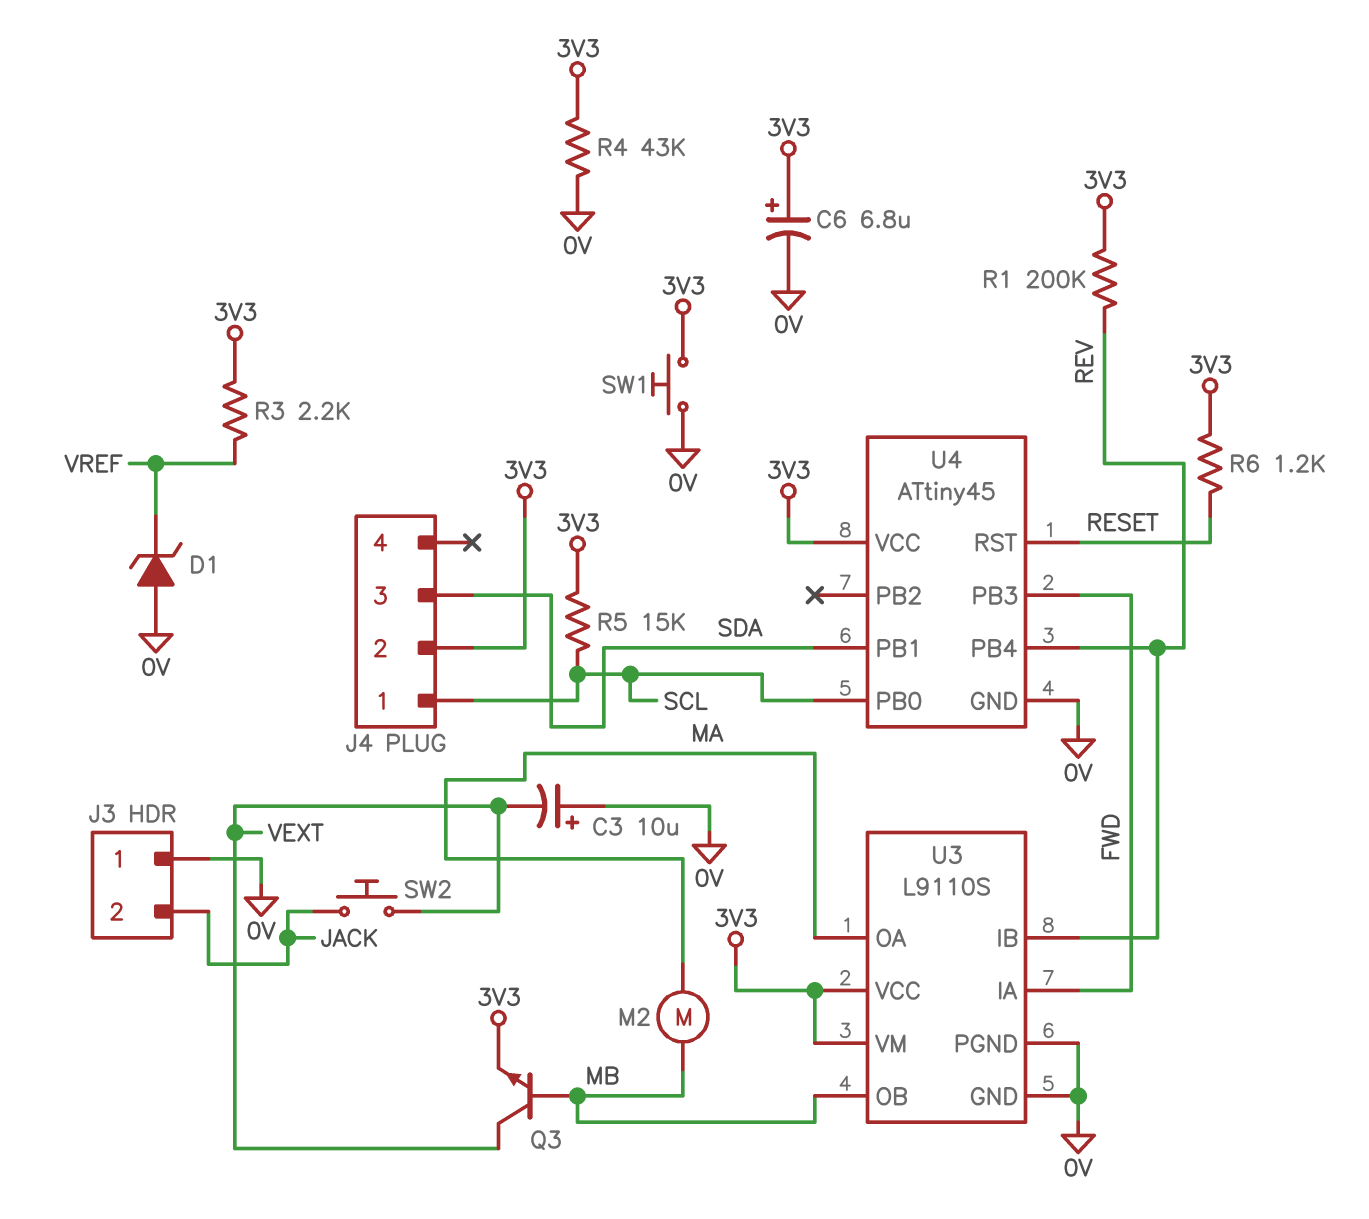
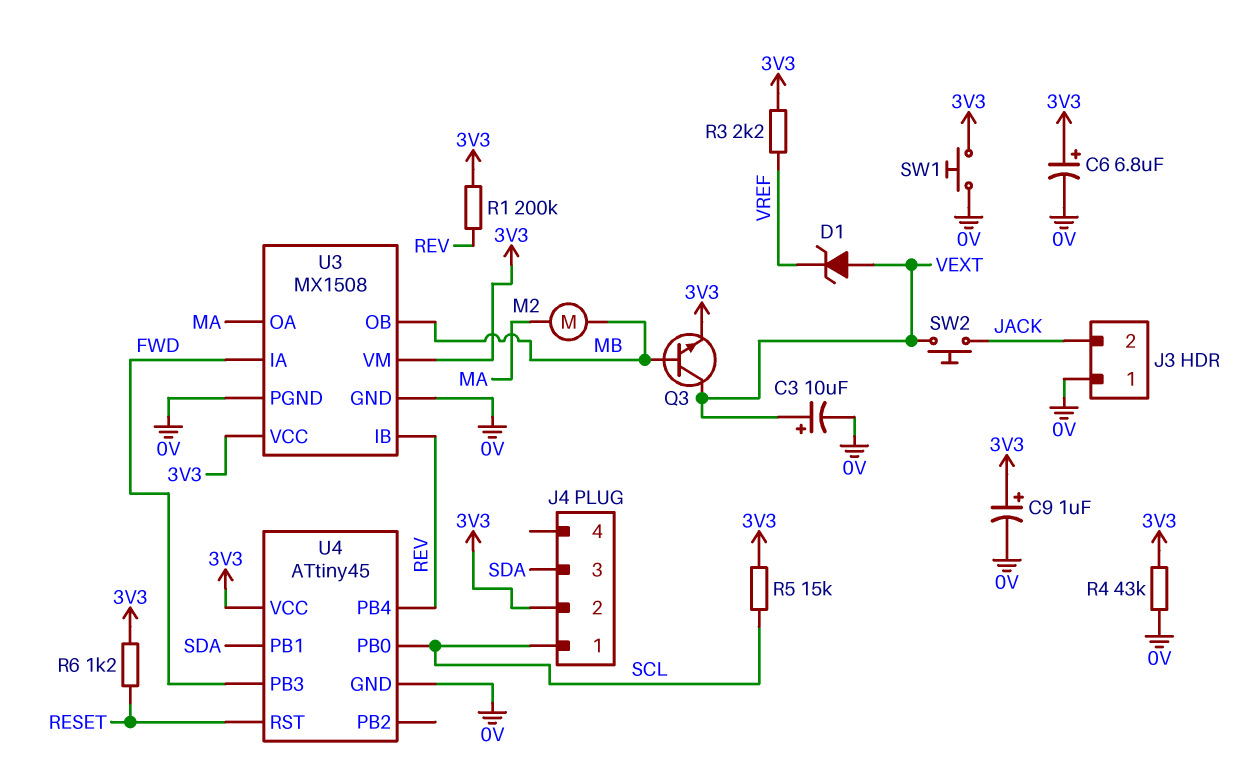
C3: 10uF (plus 0V, minus VEXT) -> 10uF (plus VEXT, minus 0V)
C9: none -> 1uF (plus 3V3, minus 0V)
D1: zener (A 0V, K VREF) -> zener (A VEXT, K VREF)
U3: L9110S -> MX1508

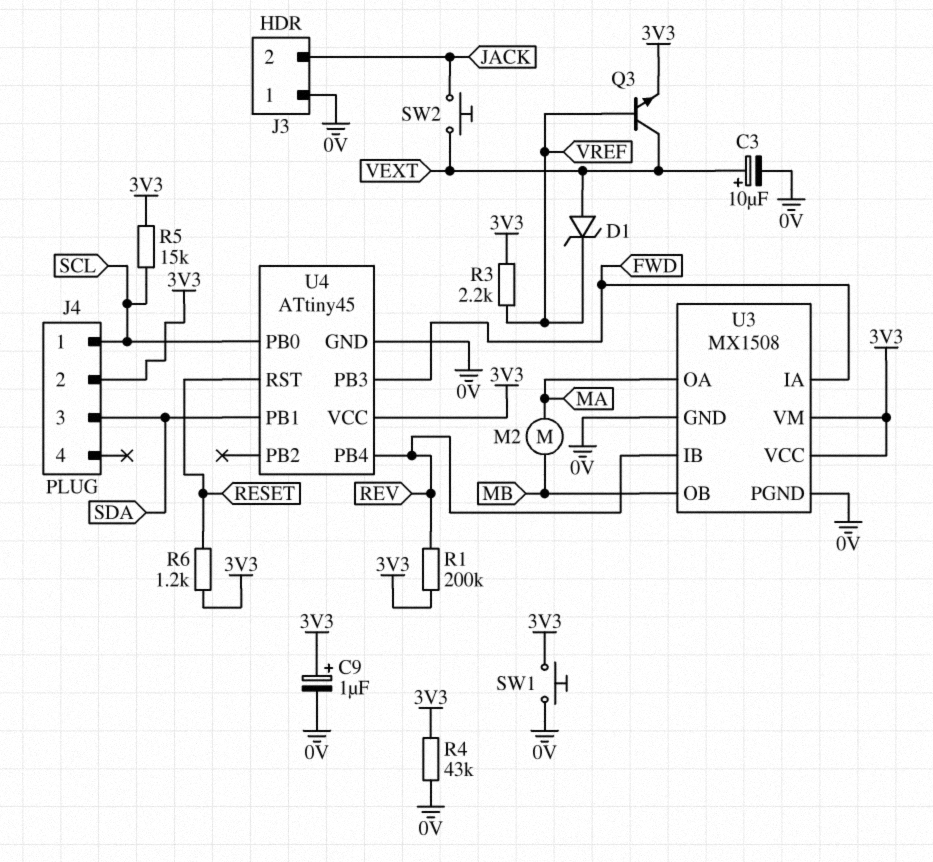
C6: 6.8uF (plus 3V3, minus 0V) -> none
Q3: NPN (B MB, C VEXT, E 3V3) -> NPN (B VREF, C VEXT, E 3V3)

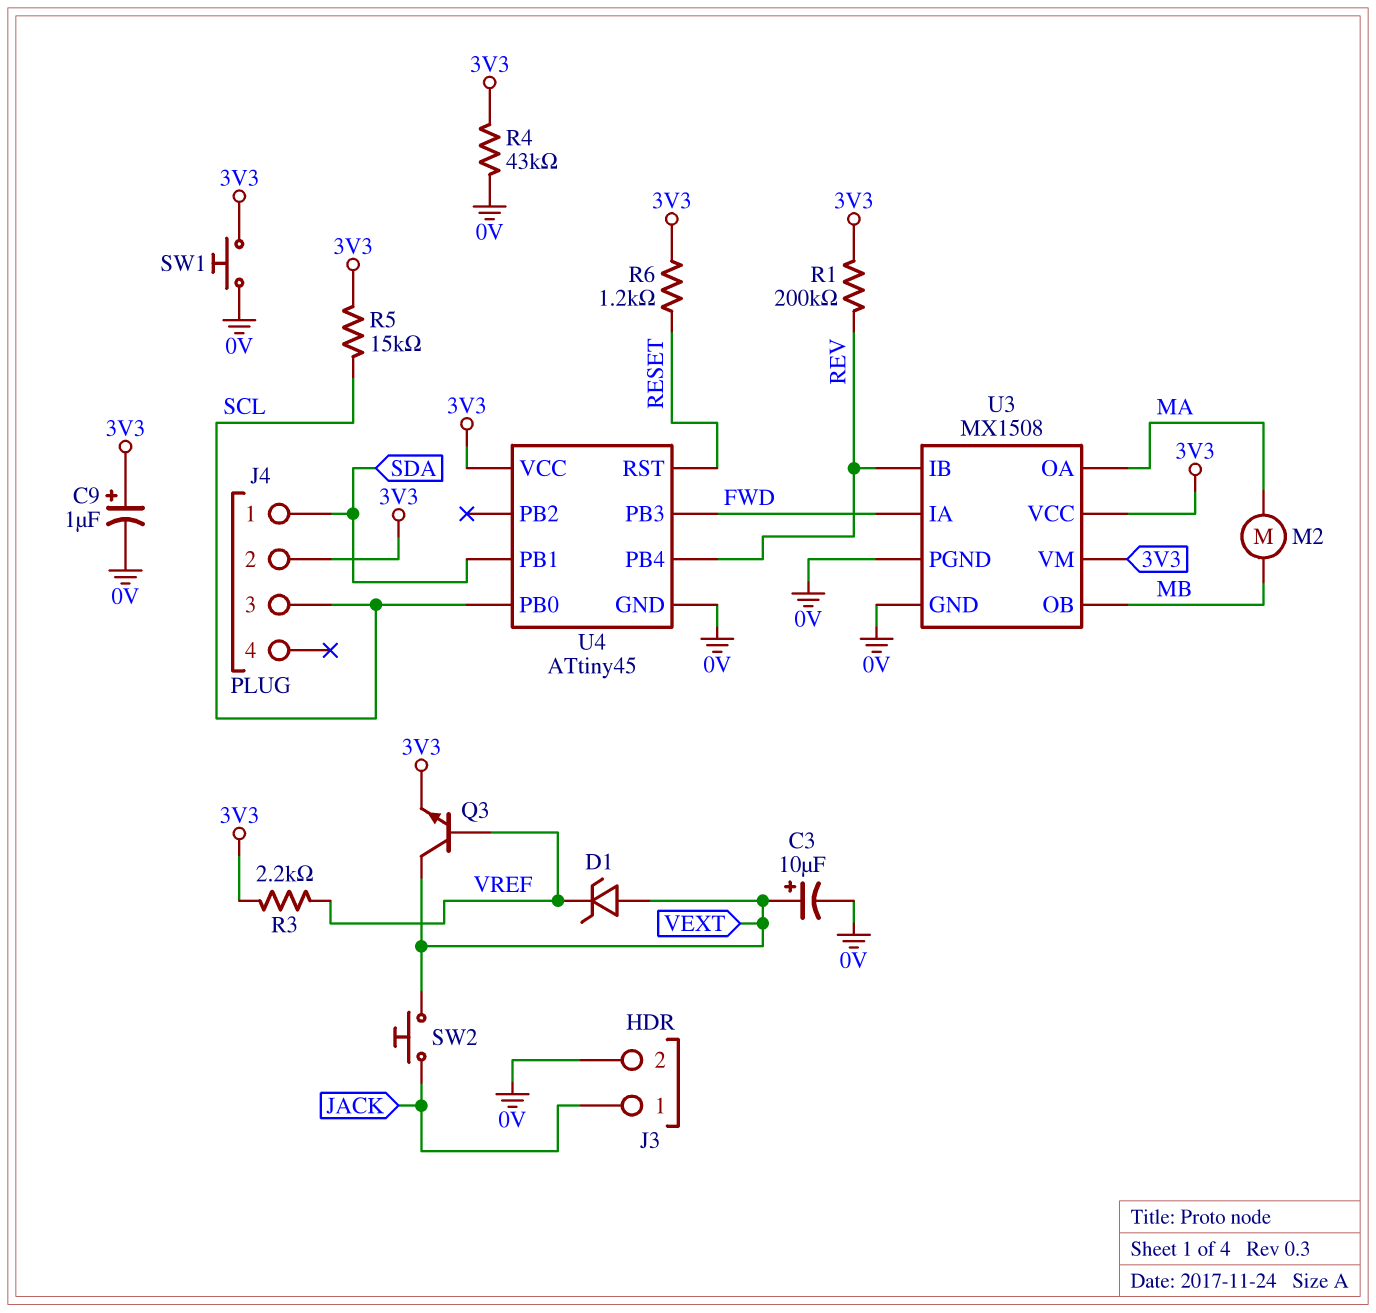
J3 pin 1: 0V -> JACK
J3 pin 2: JACK -> 0V
J4 pin 1: SCL -> SDA
J4 pin 3: SDA -> SCL

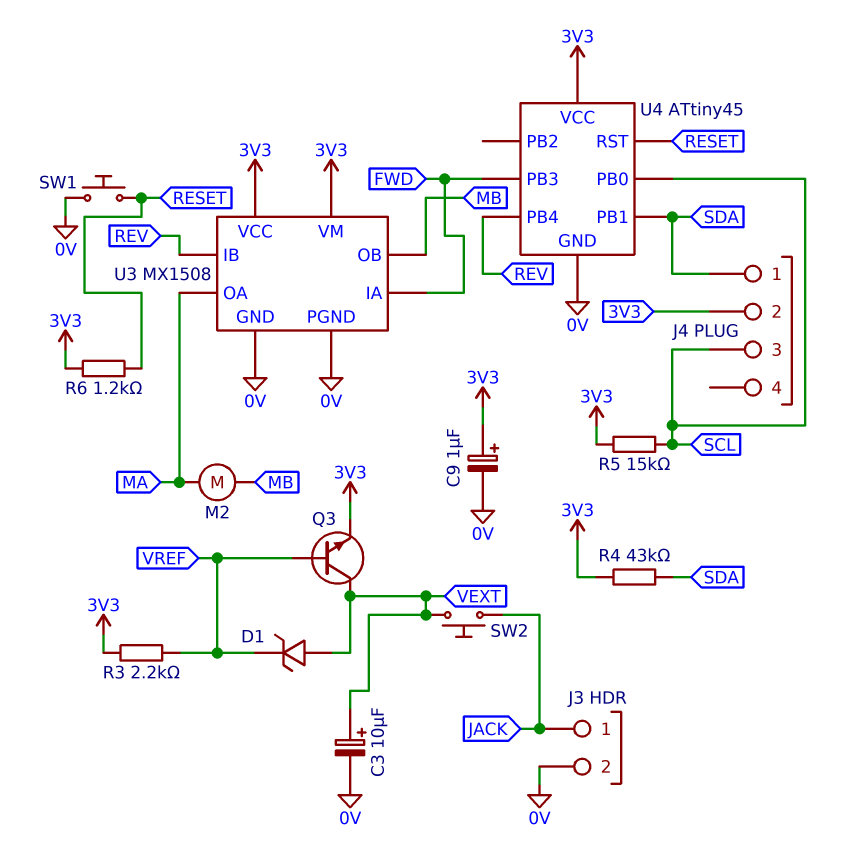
R1: 200k (3V3, REV) -> none
R4: 43k (0V, 3V3) -> 43k (3V3, SDA)
SW1: button (0V, 3V3) -> button (0V, RESET)

